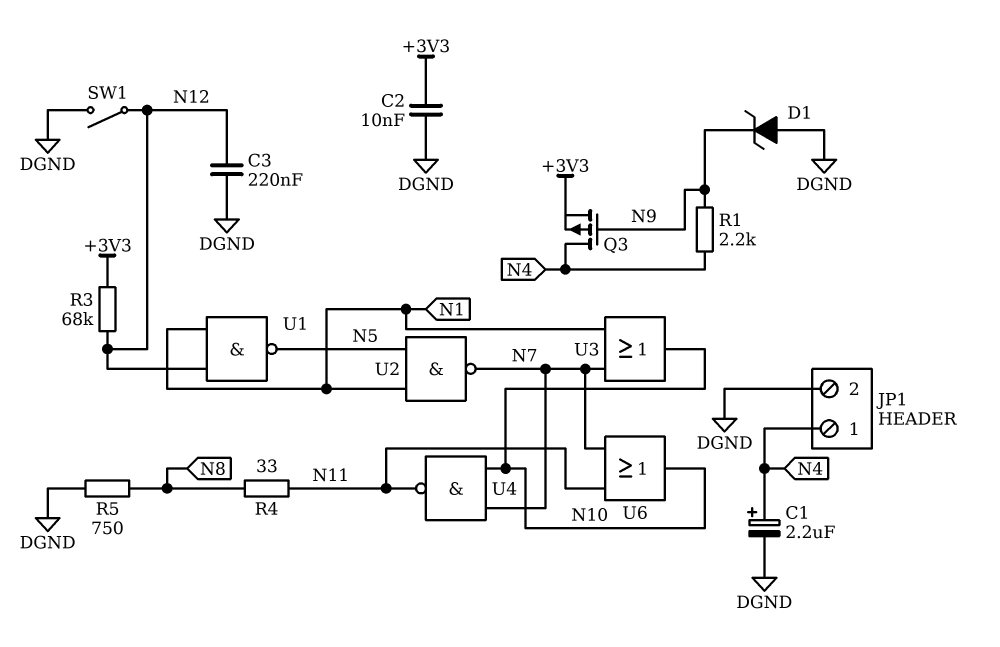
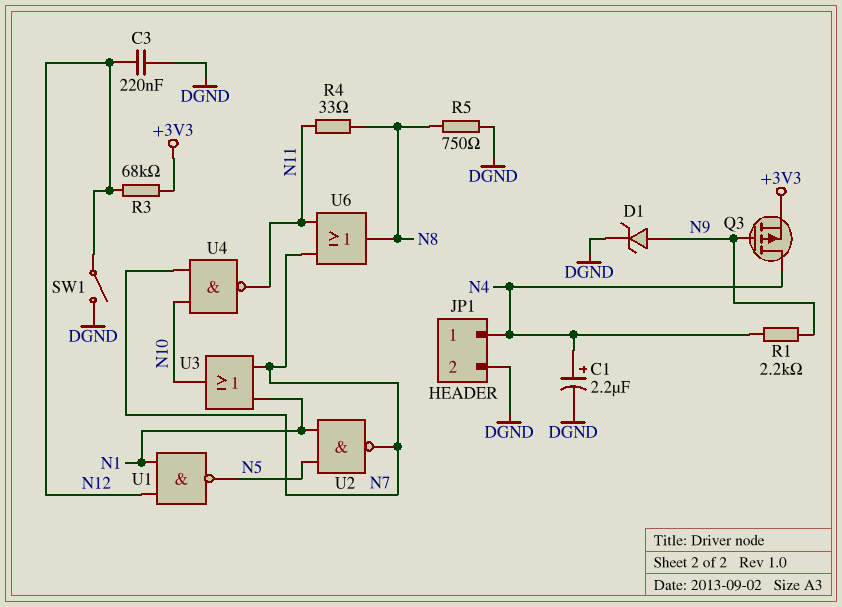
C2: 10nF (+3V3, DGND) -> none
D1: zener (A DGND, K N9) -> zener (A N9, K DGND)
U6: OR (in N7, in N11, out N10) -> OR (in N7, in N11, out N8)

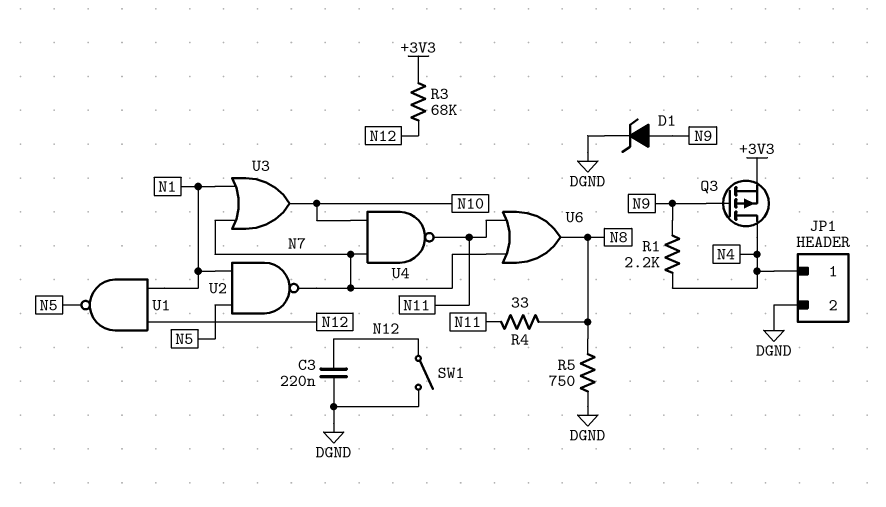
C1: 2.2uF (plus N4, minus DGND) -> none

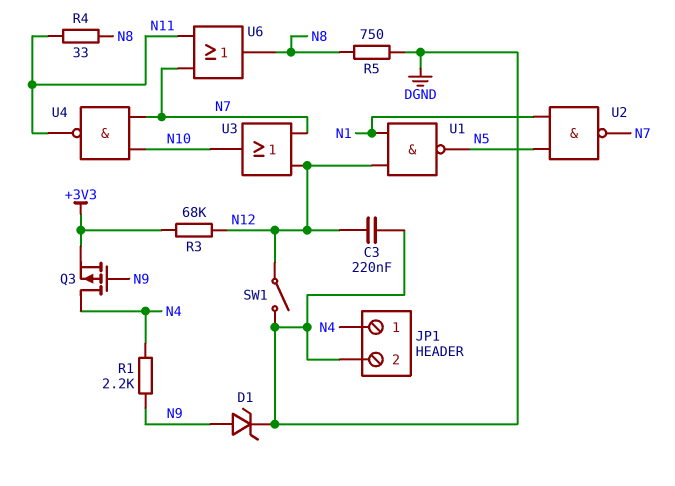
U3: OR (in N1, in N7, out N10) -> OR (in N7, in N12, out N10)

